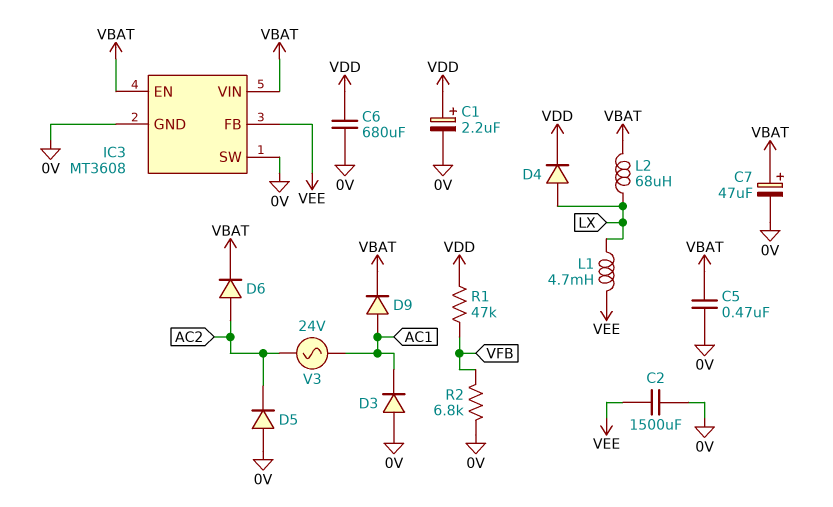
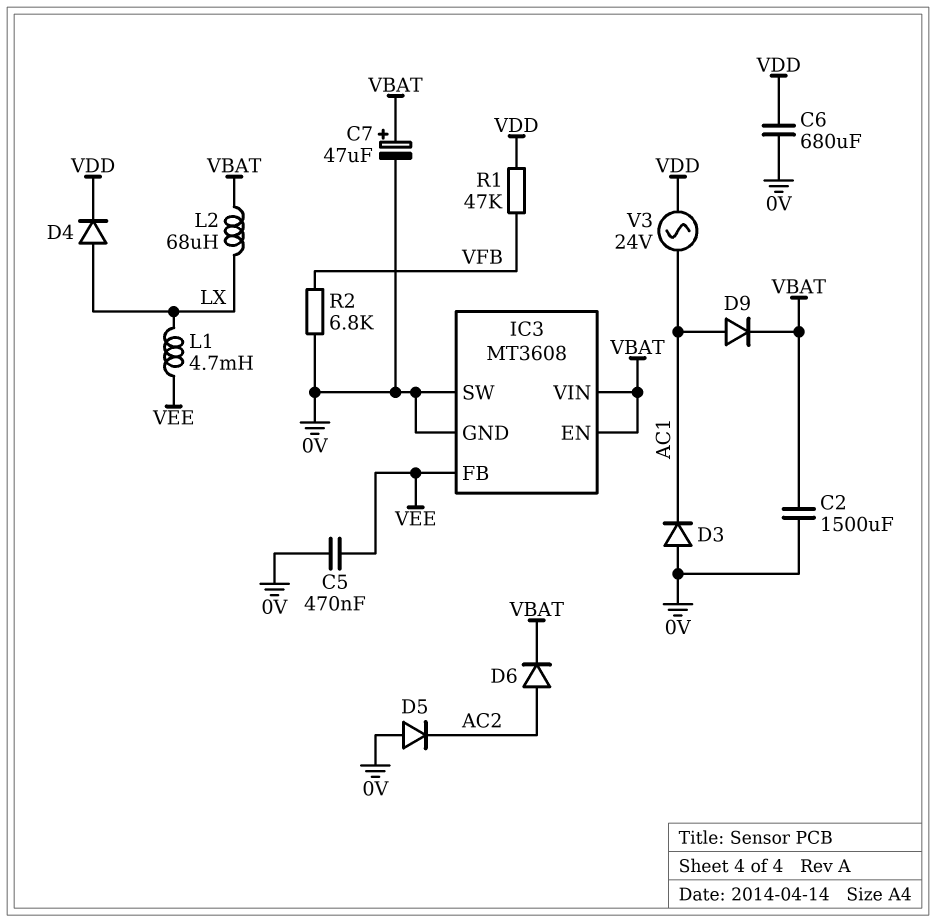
C1: 2.2uF (plus VDD, minus 0V) -> none
C2: 1500uF (0V, VEE) -> 1500uF (0V, VBAT)
C5: 470nF (0V, VBAT) -> 470nF (0V, VEE)
V3: AC 24V (AC1, AC2) -> AC 24V (AC1, VDD)

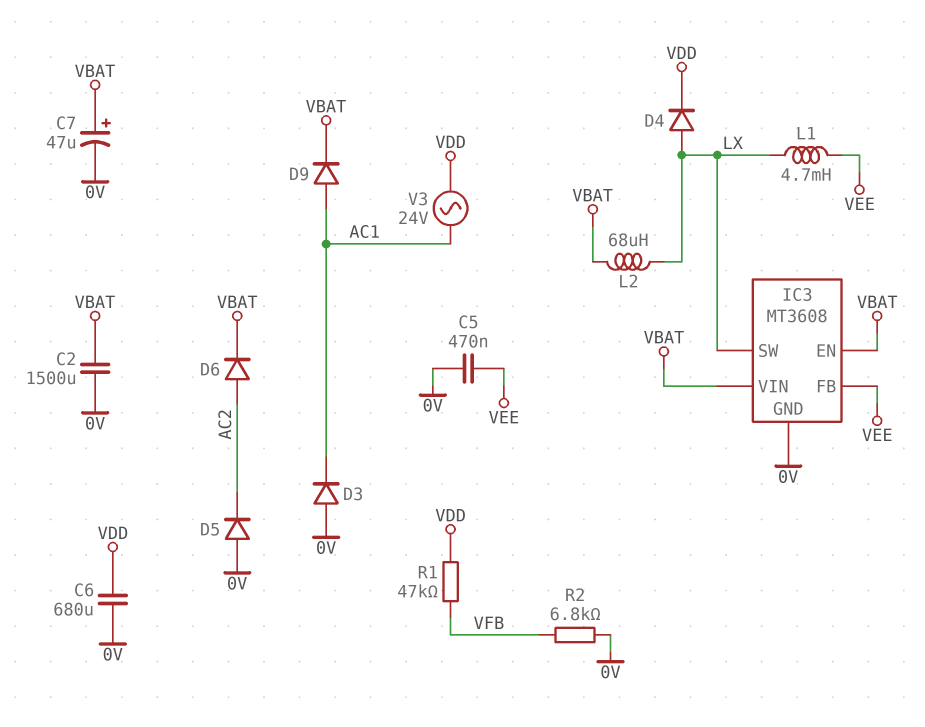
IC3 pin SW: 0V -> LX

